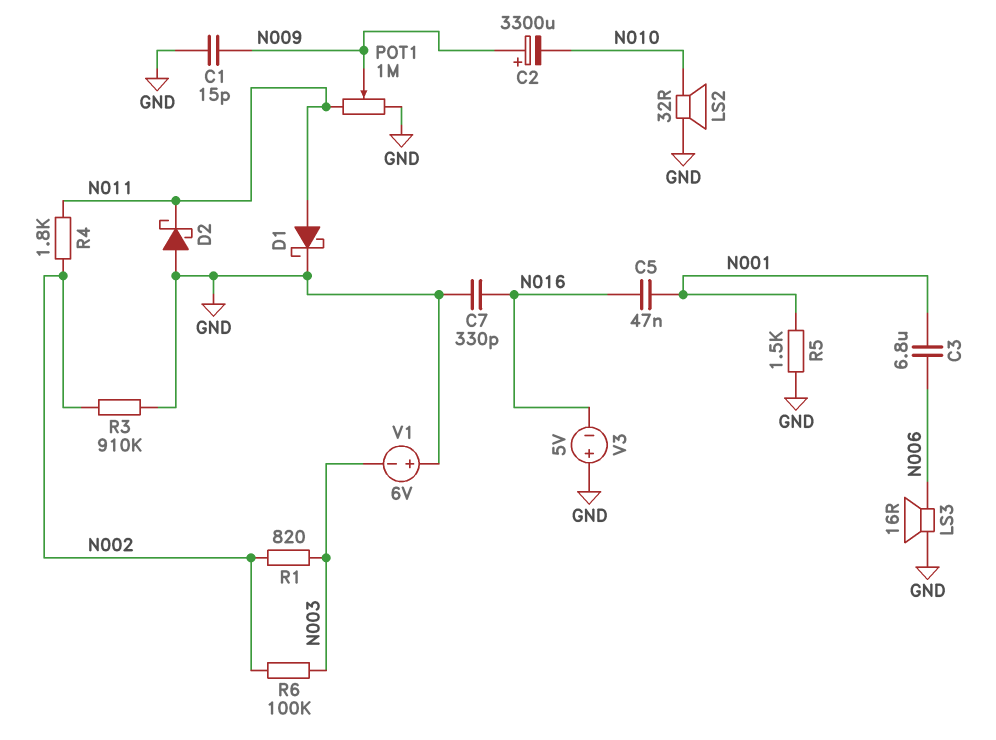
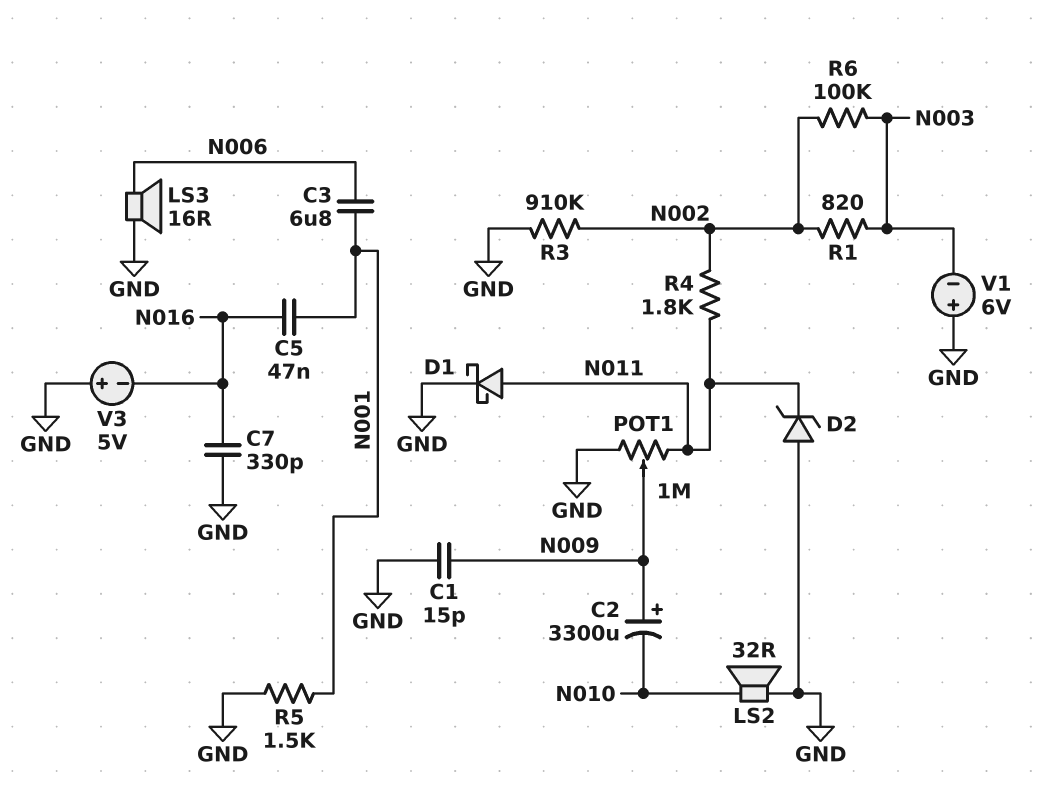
D2: schottky (A GND, K N011) -> zener (A GND, K N011)

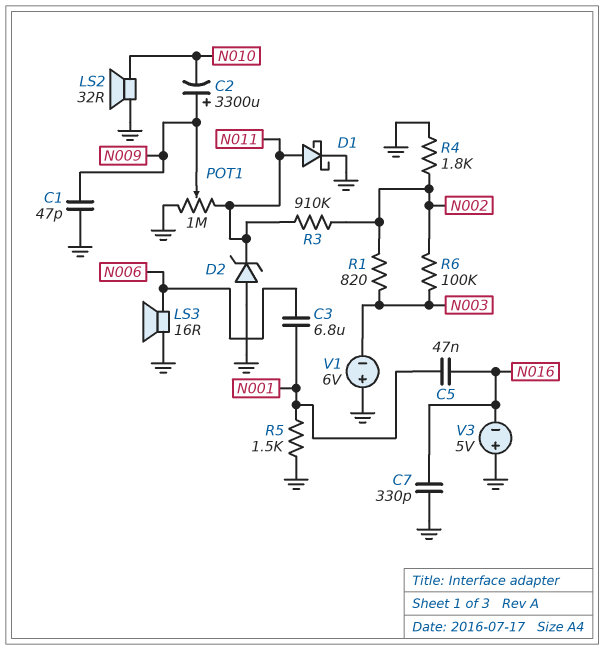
C1: 15pF (GND, N009) -> 47pF (GND, N009)
R3: 910k (GND, N002) -> 910k (N002, N011)
R4: 1.8k (N002, N011) -> 1.8k (GND, N002)

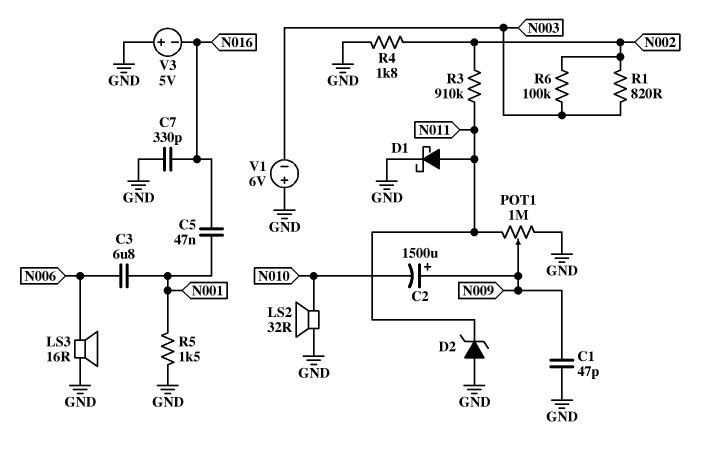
C2: 3300uF (plus N009, minus N010) -> 1500uF (plus N009, minus N010)

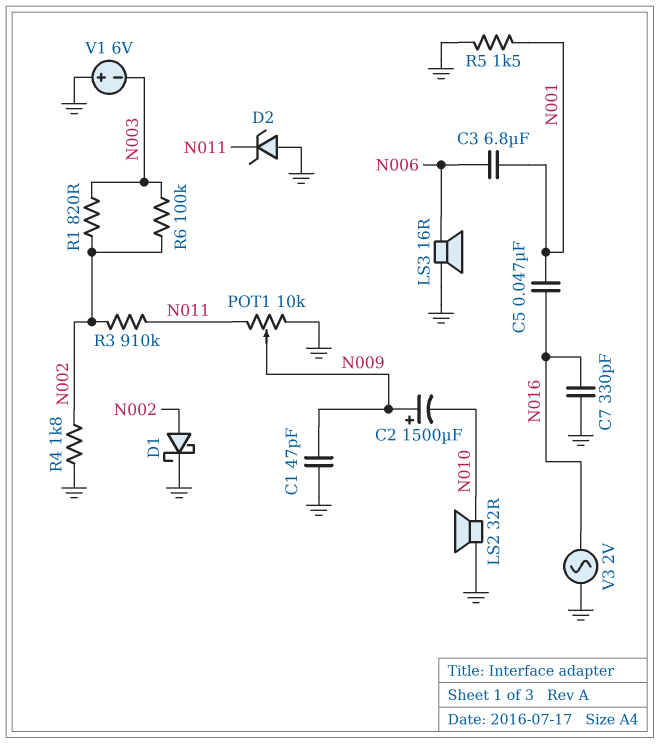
D1: schottky (A N011, K GND) -> schottky (A N002, K GND)
POT1: 1M (GND, N011, wiper N009) -> 10k (GND, N011, wiper N009)
V3: 5V (plus GND, minus N016) -> AC 2V (GND, N016)

